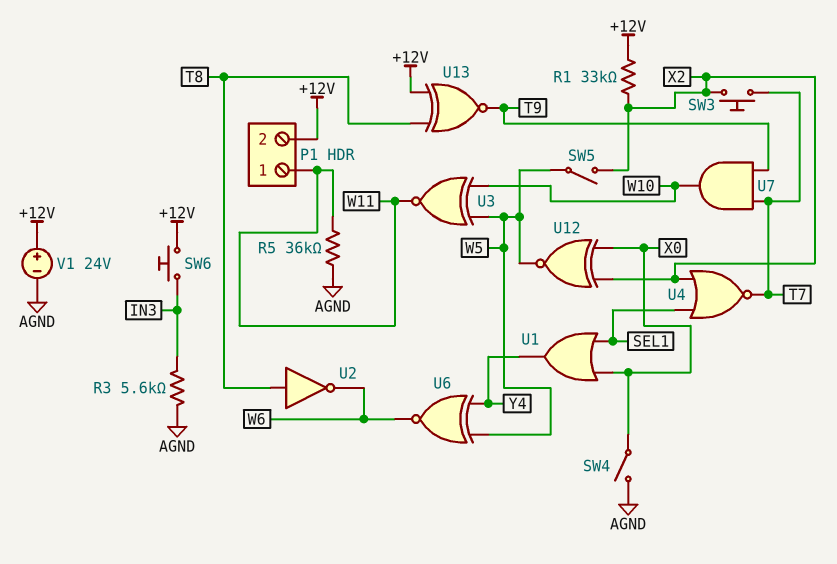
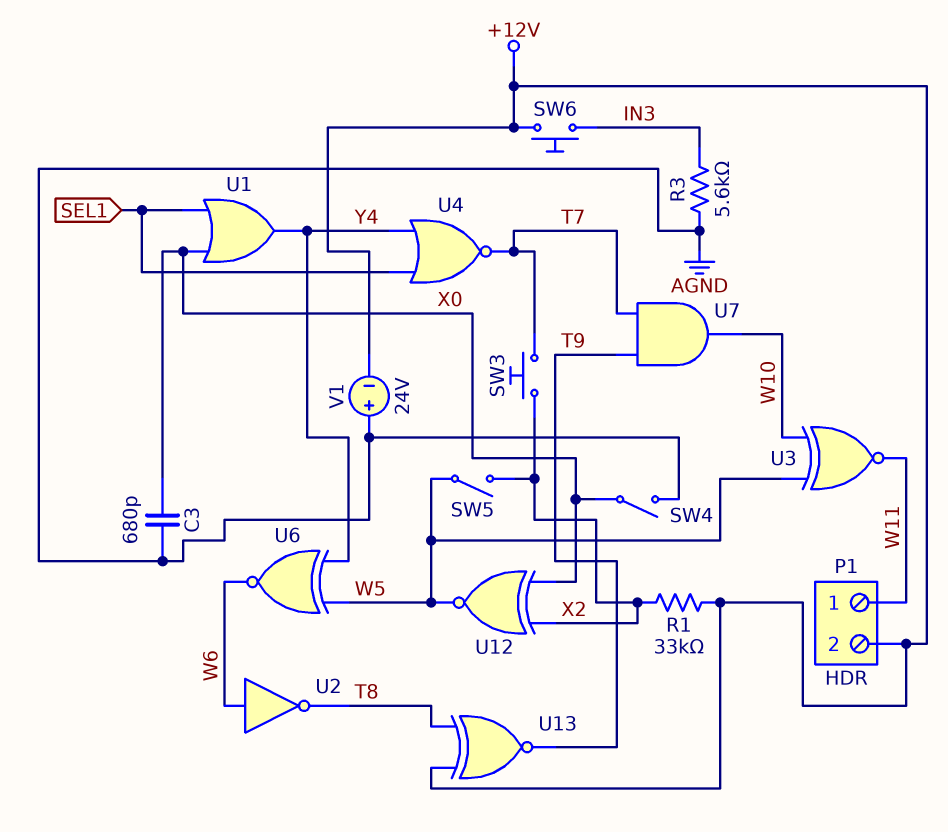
C3: none -> 680pF (AGND, X0)
R5: 36k (AGND, W11) -> none
U2: NOT (in T8, out W6) -> NOT (in W6, out T8)
U4: NOR (in SEL1, in X2, out T7) -> NOR (in SEL1, in Y4, out T7)
V1: 24V (plus +12V, minus AGND) -> 24V (plus AGND, minus +12V)

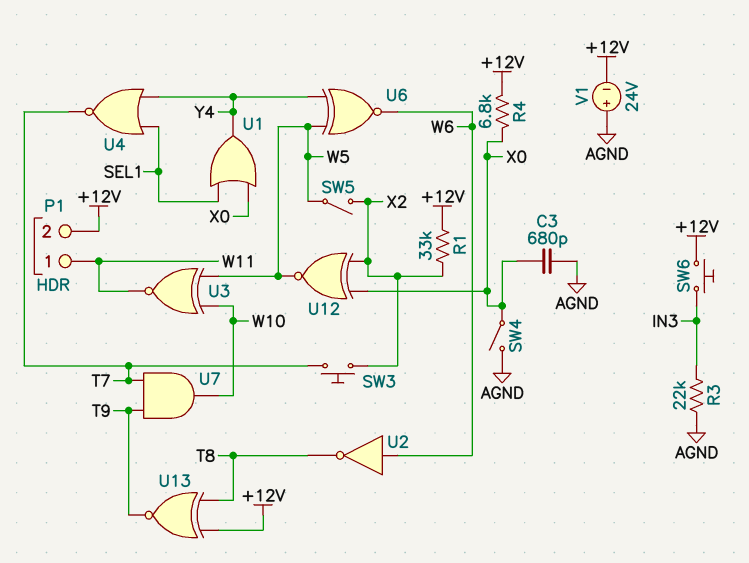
R3: 5.6k (AGND, IN3) -> 22k (AGND, IN3)
R4: none -> 6.8k (+12V, X0)

